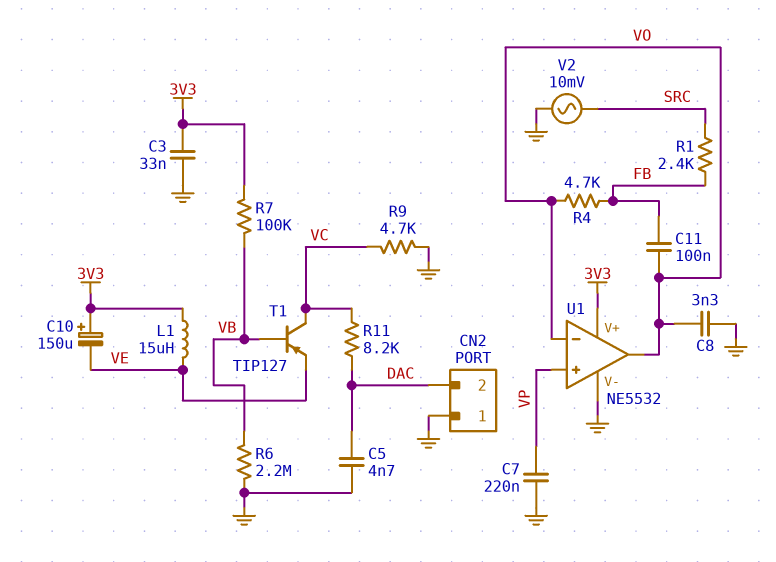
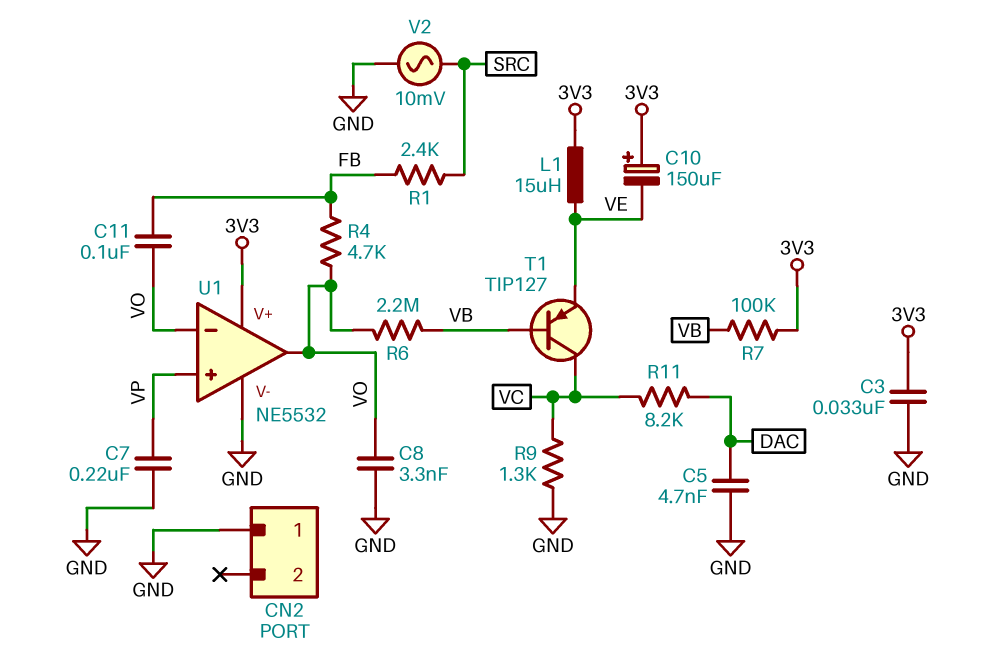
CN2 pin 2: DAC -> none
R6: 2.2M (GND, VB) -> 2.2M (VB, VO)
R9: 4.7k (GND, VC) -> 1.3k (GND, VC)

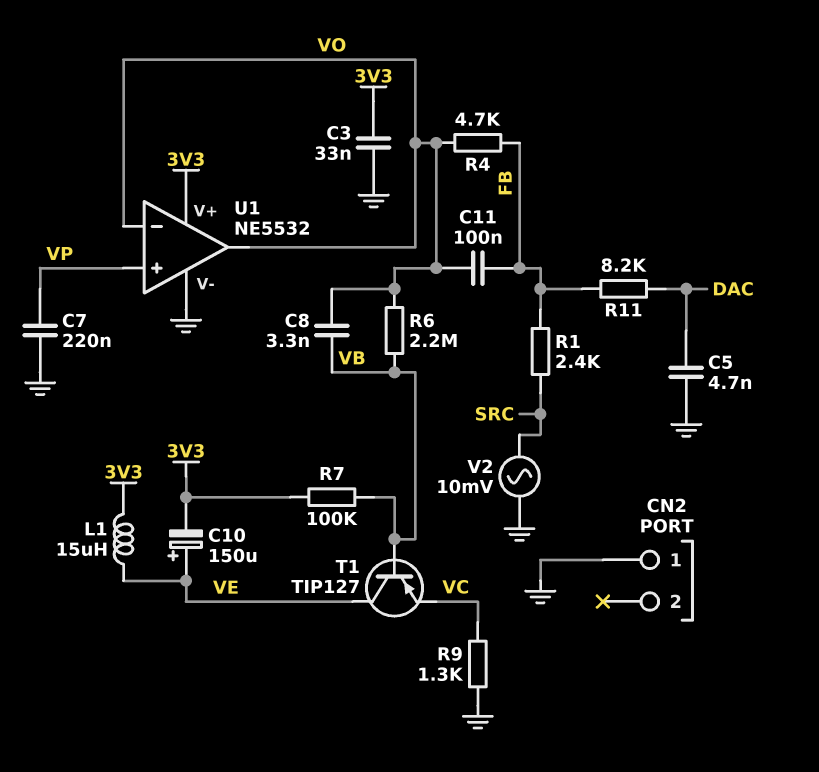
C8: 3.3nF (GND, VO) -> 3.3nF (VB, VO)
C10: 150uF (plus 3V3, minus VE) -> 150uF (plus VE, minus 3V3)
R11: 8.2k (DAC, VC) -> 8.2k (DAC, FB)
T1: PNP TIP127 (B VB, C VC, E VE) -> PNP TIP127 (B VB, C VE, E VC)

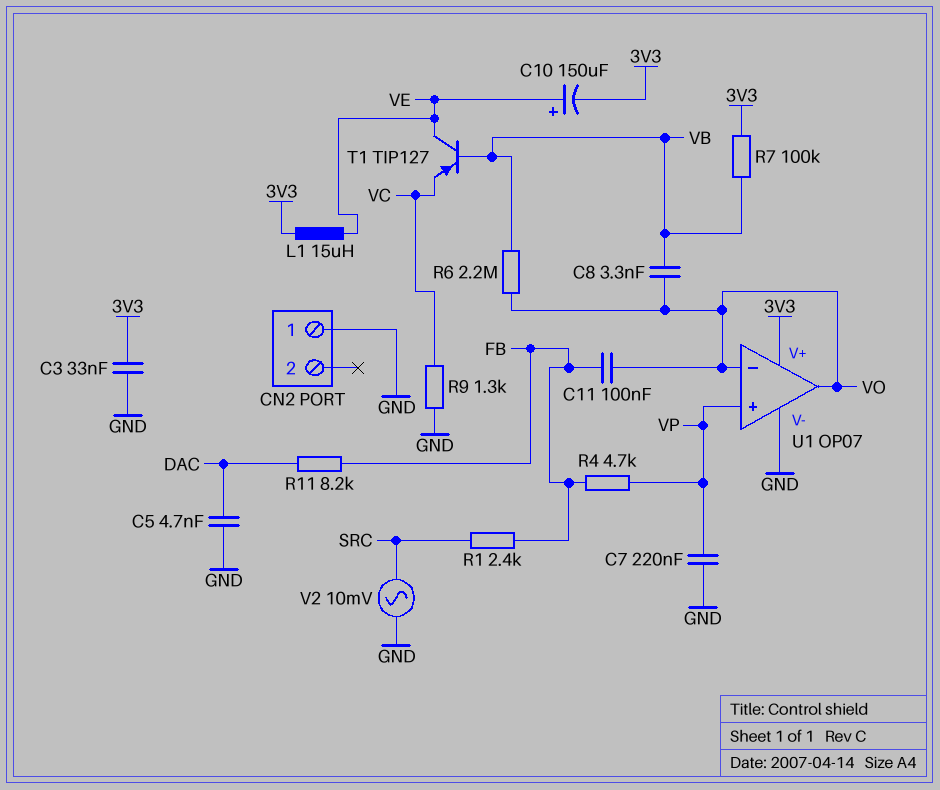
R4: 4.7k (FB, VO) -> 4.7k (FB, VP)
U1: NE5532 -> OP07

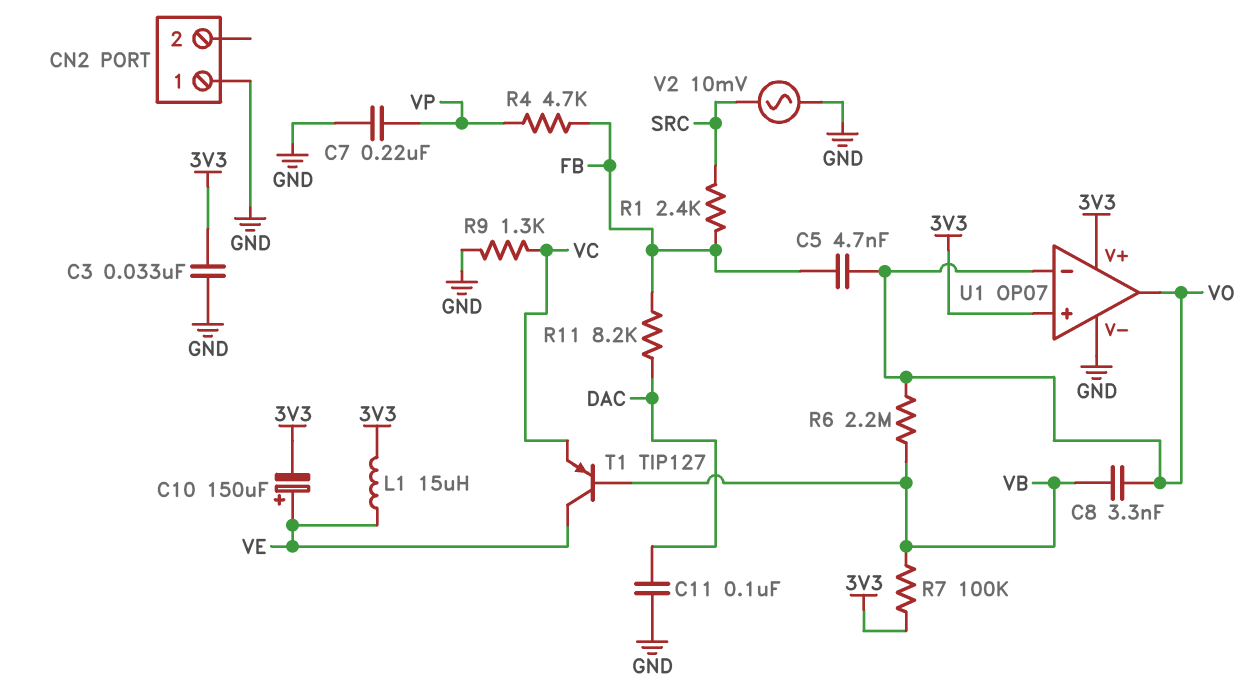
C5: 4.7nF (DAC, GND) -> 4.7nF (FB, VO)
C11: 100nF (FB, VO) -> 100nF (DAC, GND)
U1 pin in+: VP -> 3V3

